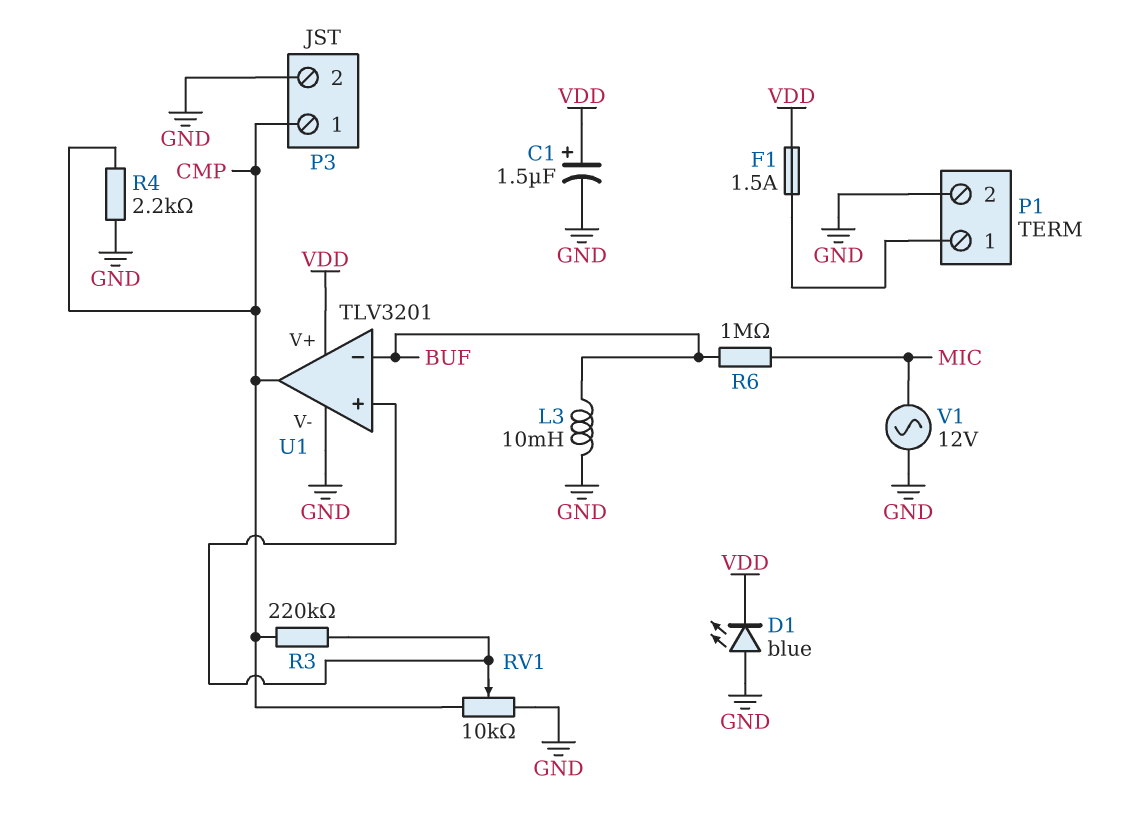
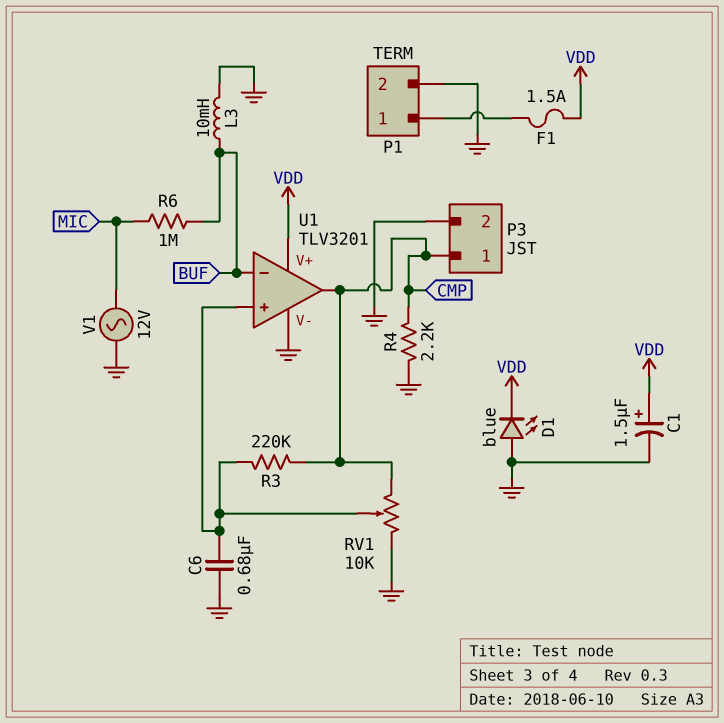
C6: none -> 680nF (GND, U1/in+)

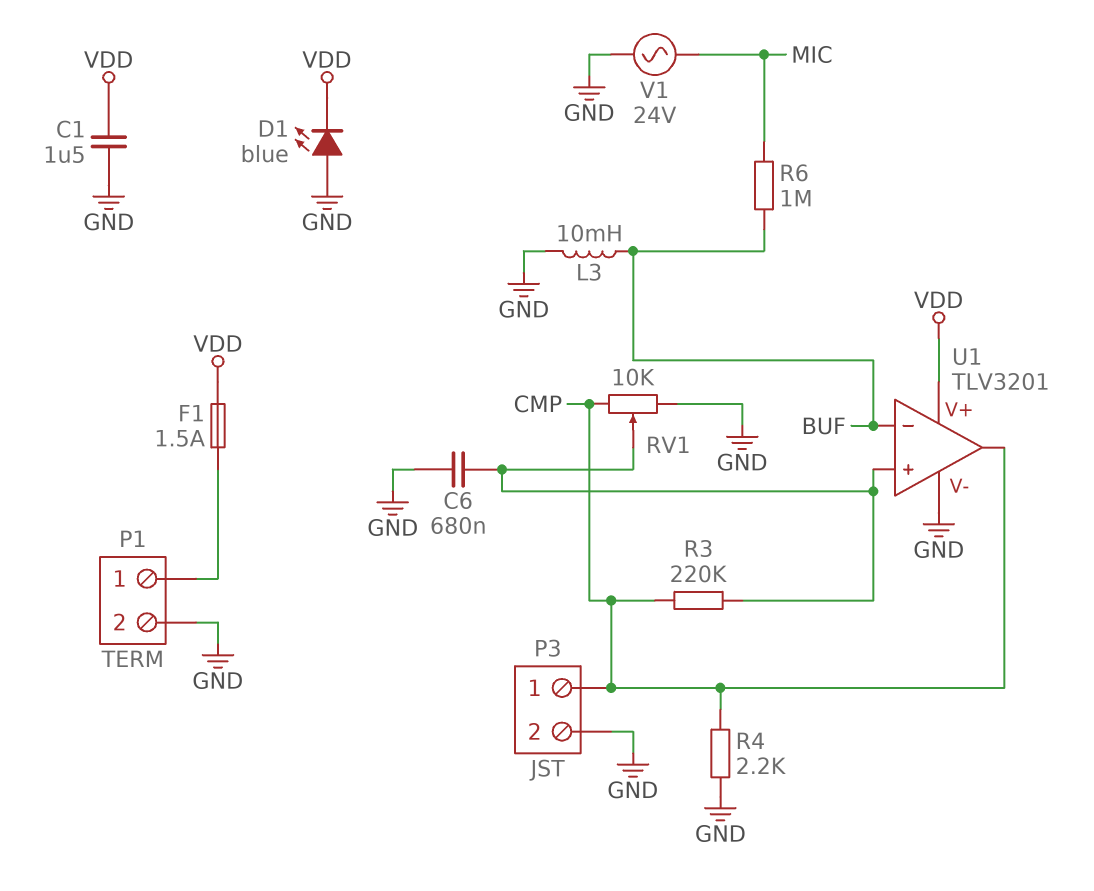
C1: 1.5uF (plus VDD, minus GND) -> 1.5uF (GND, VDD)
V1: AC 12V (GND, MIC) -> AC 24V (GND, MIC)

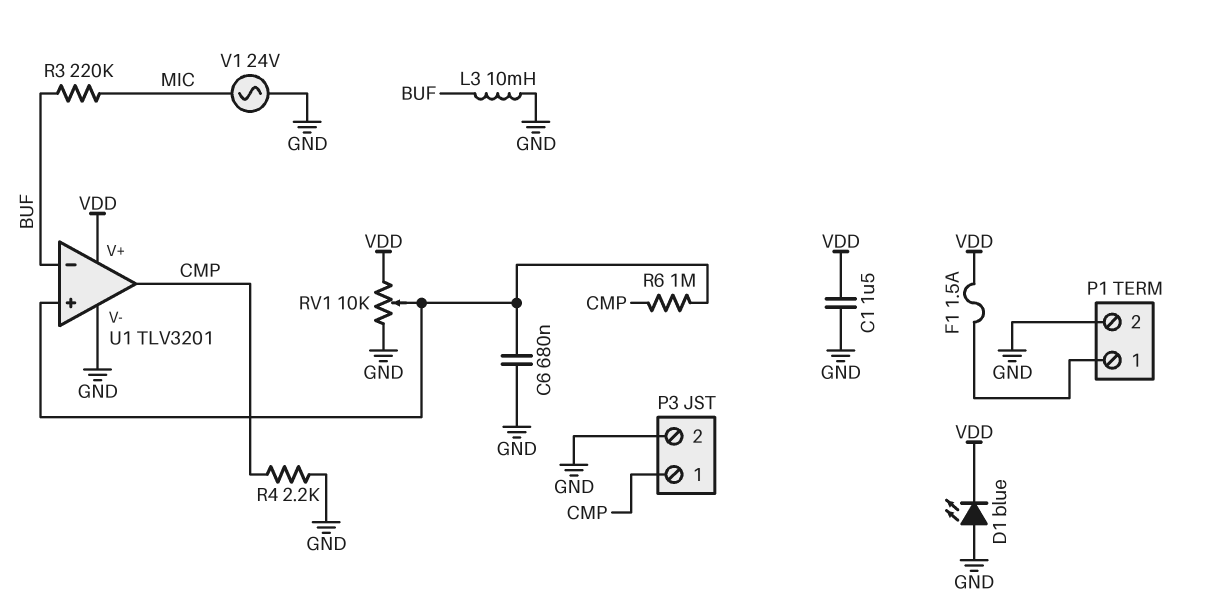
R3: 220k (CMP, U1/in+) -> 220k (BUF, MIC)
R6: 1M (BUF, MIC) -> 1M (CMP, U1/in+)
RV1: 10k (CMP, GND, wiper U1/in+) -> 10k (GND, VDD, wiper U1/in+)

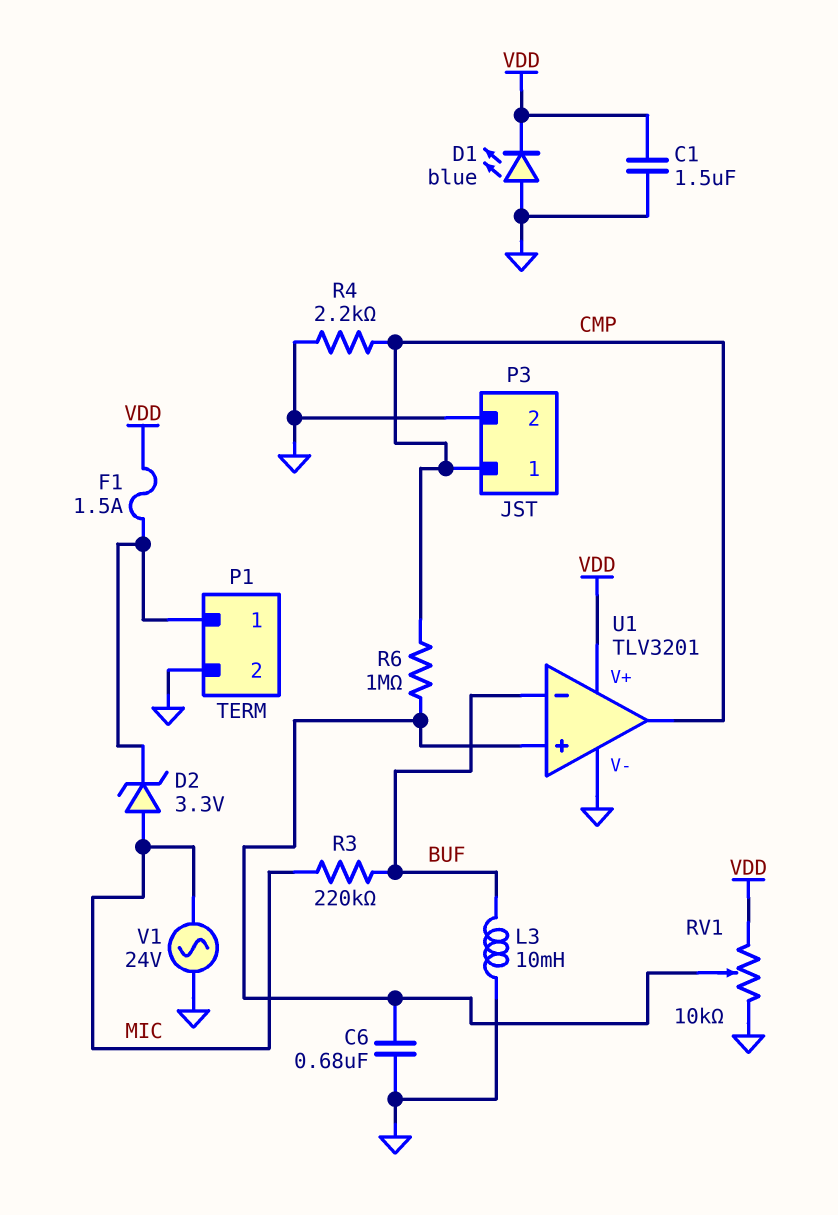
D2: none -> zener 3.3V (A MIC, K P1/1)

